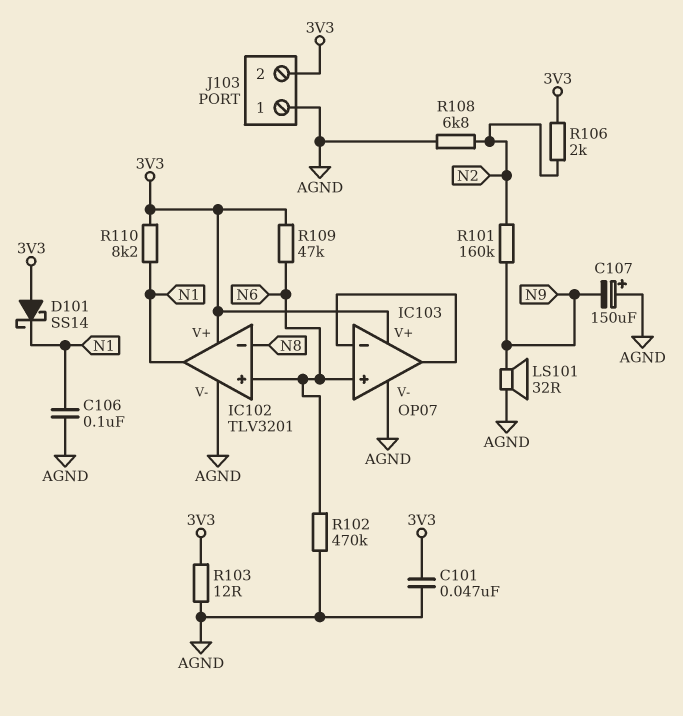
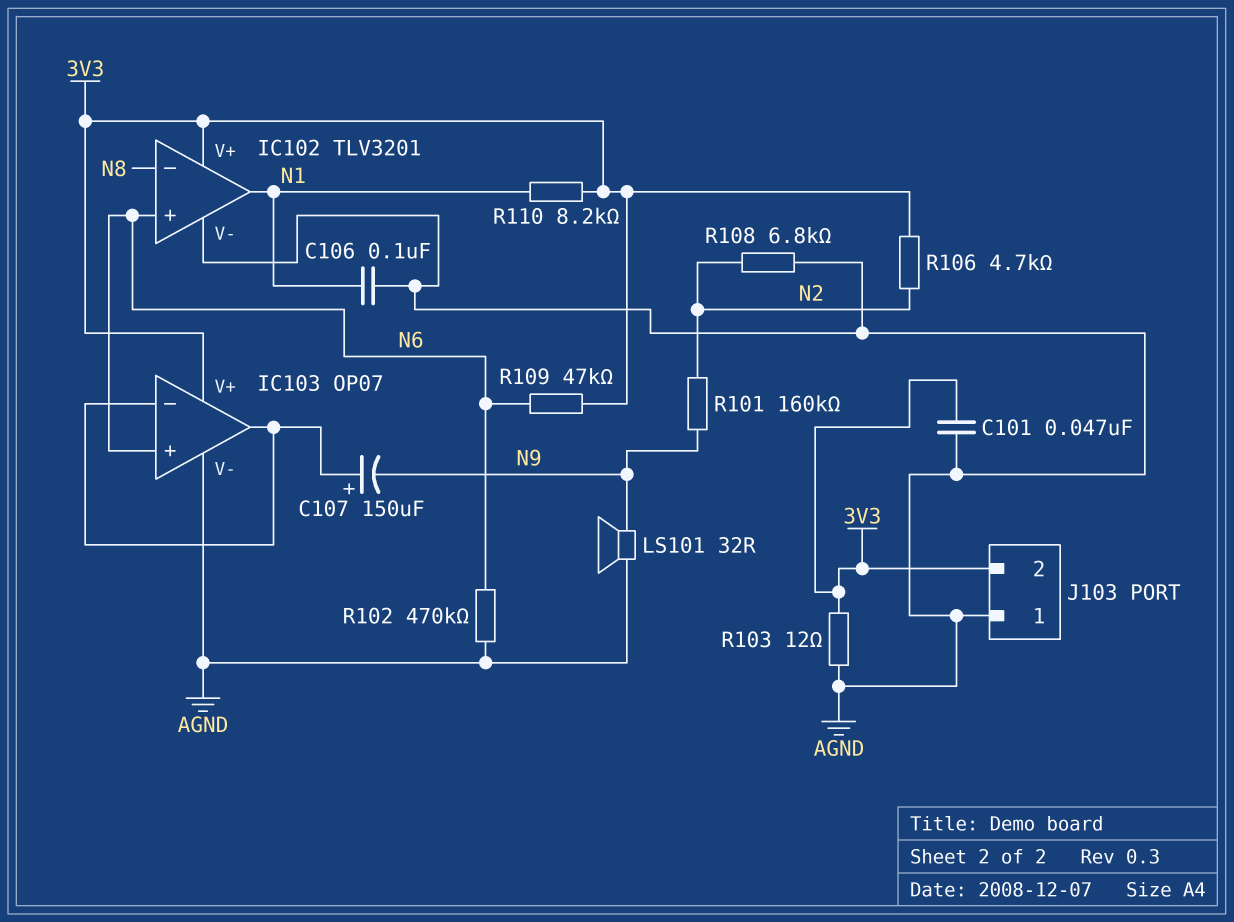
C107: 150uF (plus AGND, minus N9) -> 150uF (plus IC103/in-, minus N9)
D101: schottky SS14 (A 3V3, K N1) -> none
R106: 2k (3V3, N2) -> 4.7k (3V3, N2)

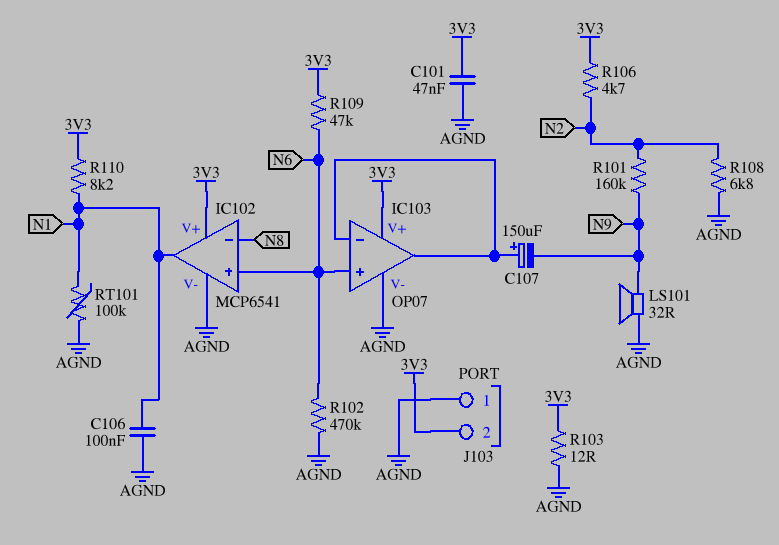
IC102: TLV3201 -> MCP6541
RT101: none -> 100k (AGND, N1)

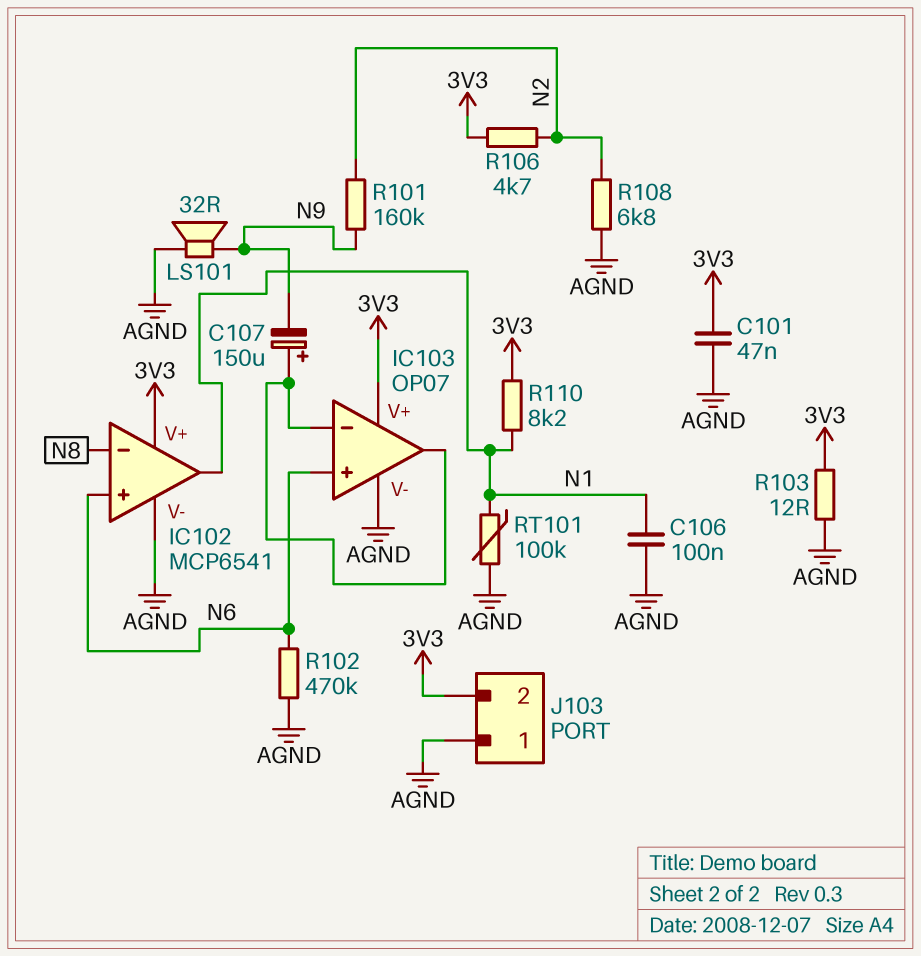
R109: 47k (3V3, N6) -> none

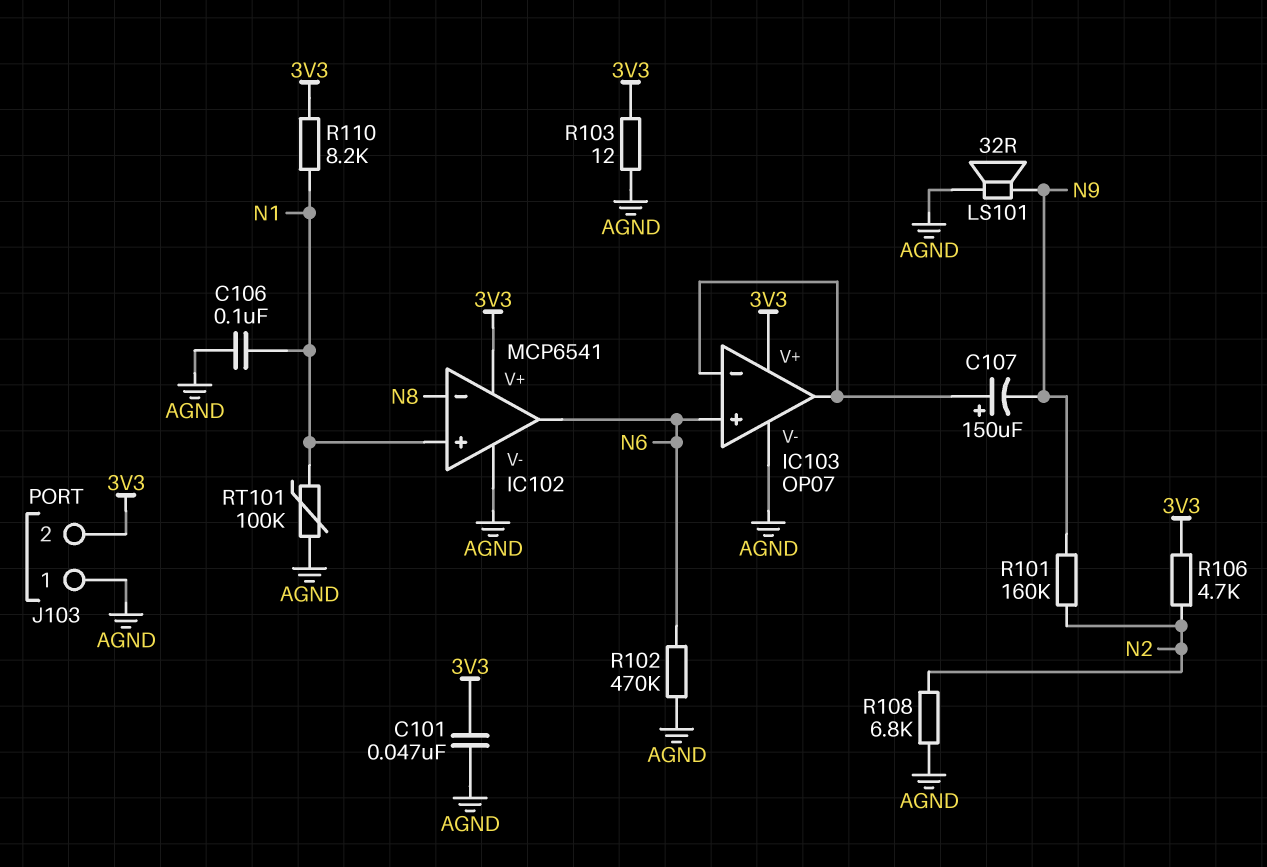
IC102 pin in+: N6 -> N1
IC102 pin out: N1 -> N6

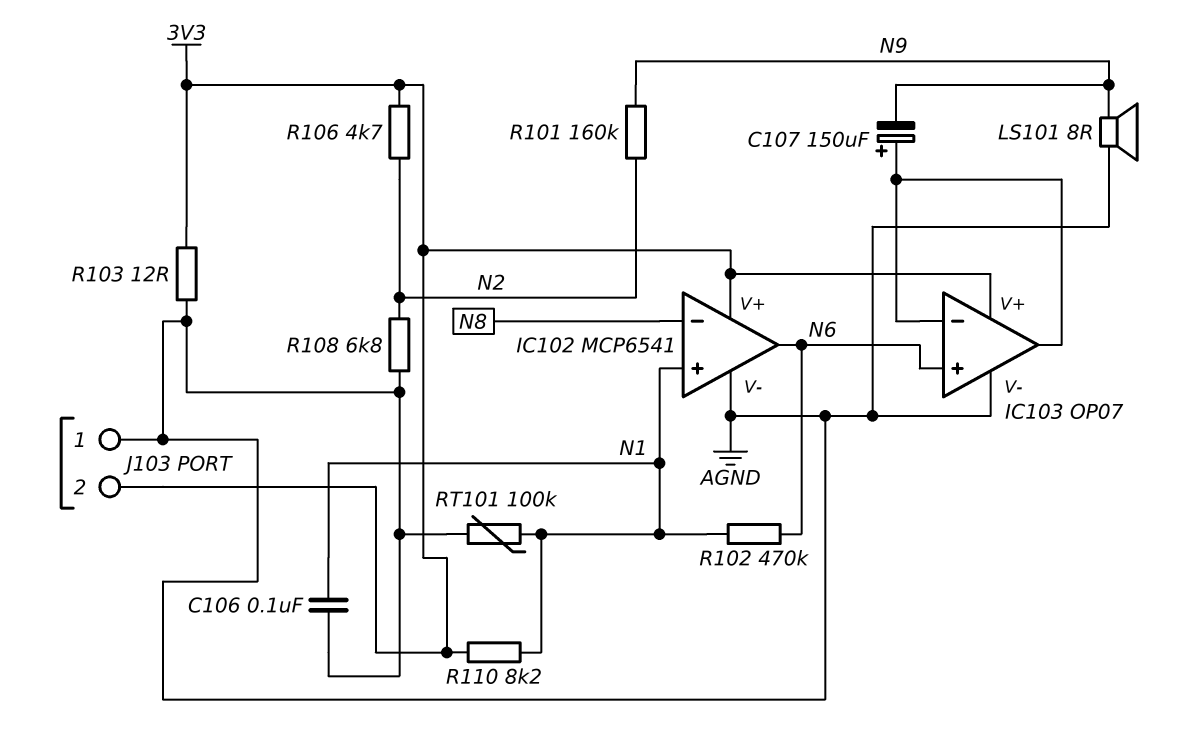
C101: 47nF (3V3, AGND) -> none
LS101: speaker 32R (AGND, N9) -> speaker 8R (AGND, N9)
R102: 470k (AGND, N6) -> 470k (N1, N6)

